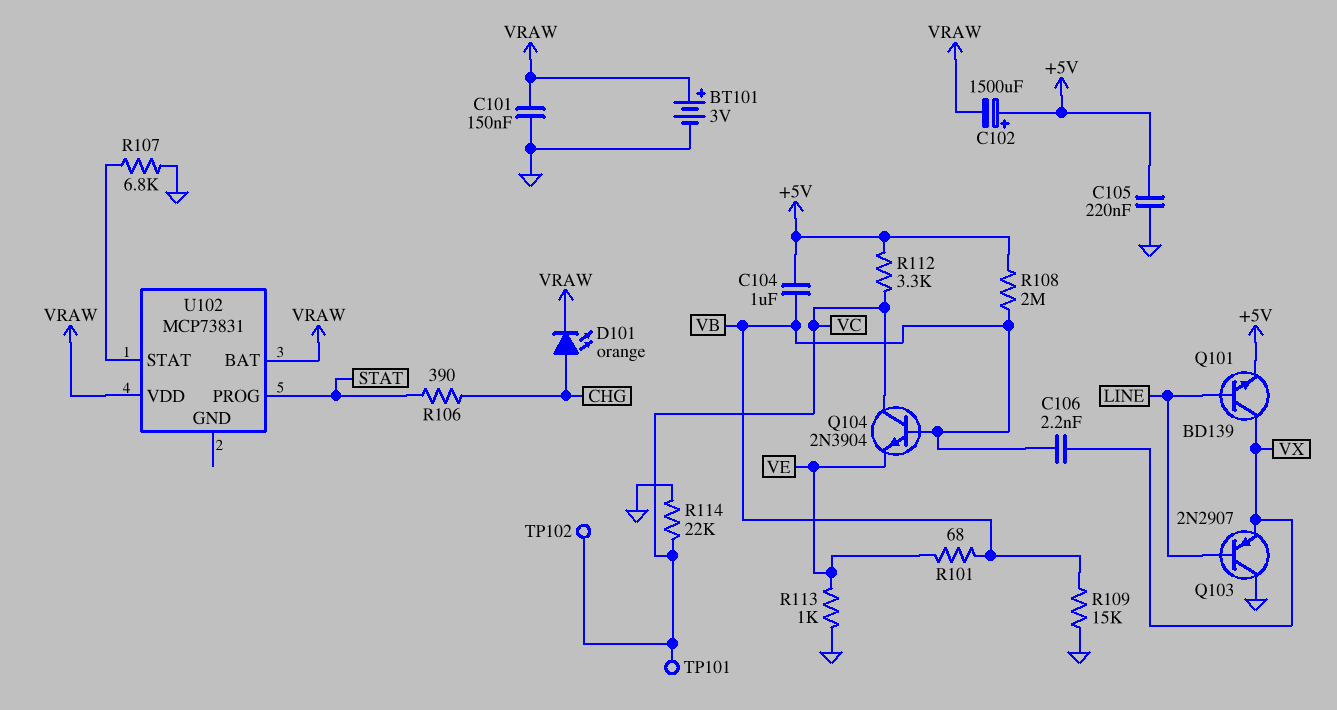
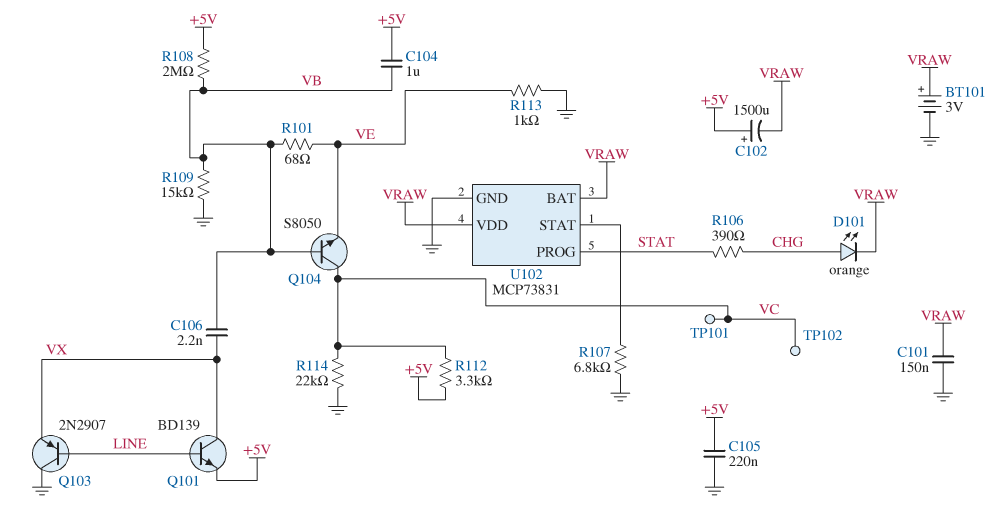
Q104: NPN 2N3904 (B VB, C VC, E VE) -> NPN S8050 (B VB, C VC, E VE)
U102 pin GND: none -> GND

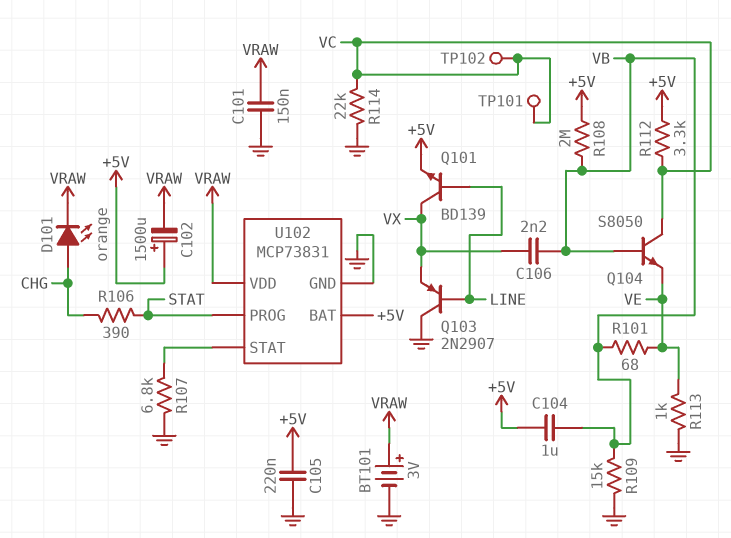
U102 pin BAT: VRAW -> +5V

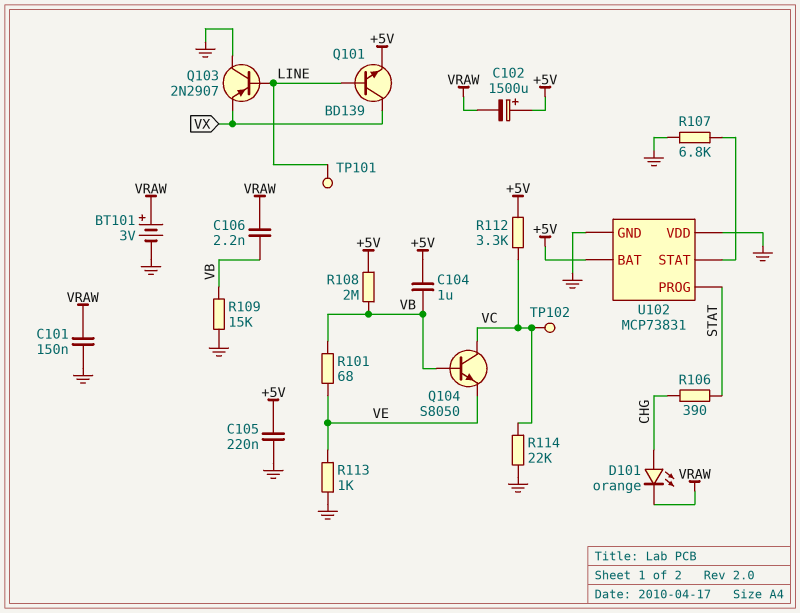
C106: 2.2nF (VB, VX) -> 2.2nF (VB, VRAW)
TP101: test point (VC) -> test point (LINE)
U102 pin VDD: VRAW -> GND

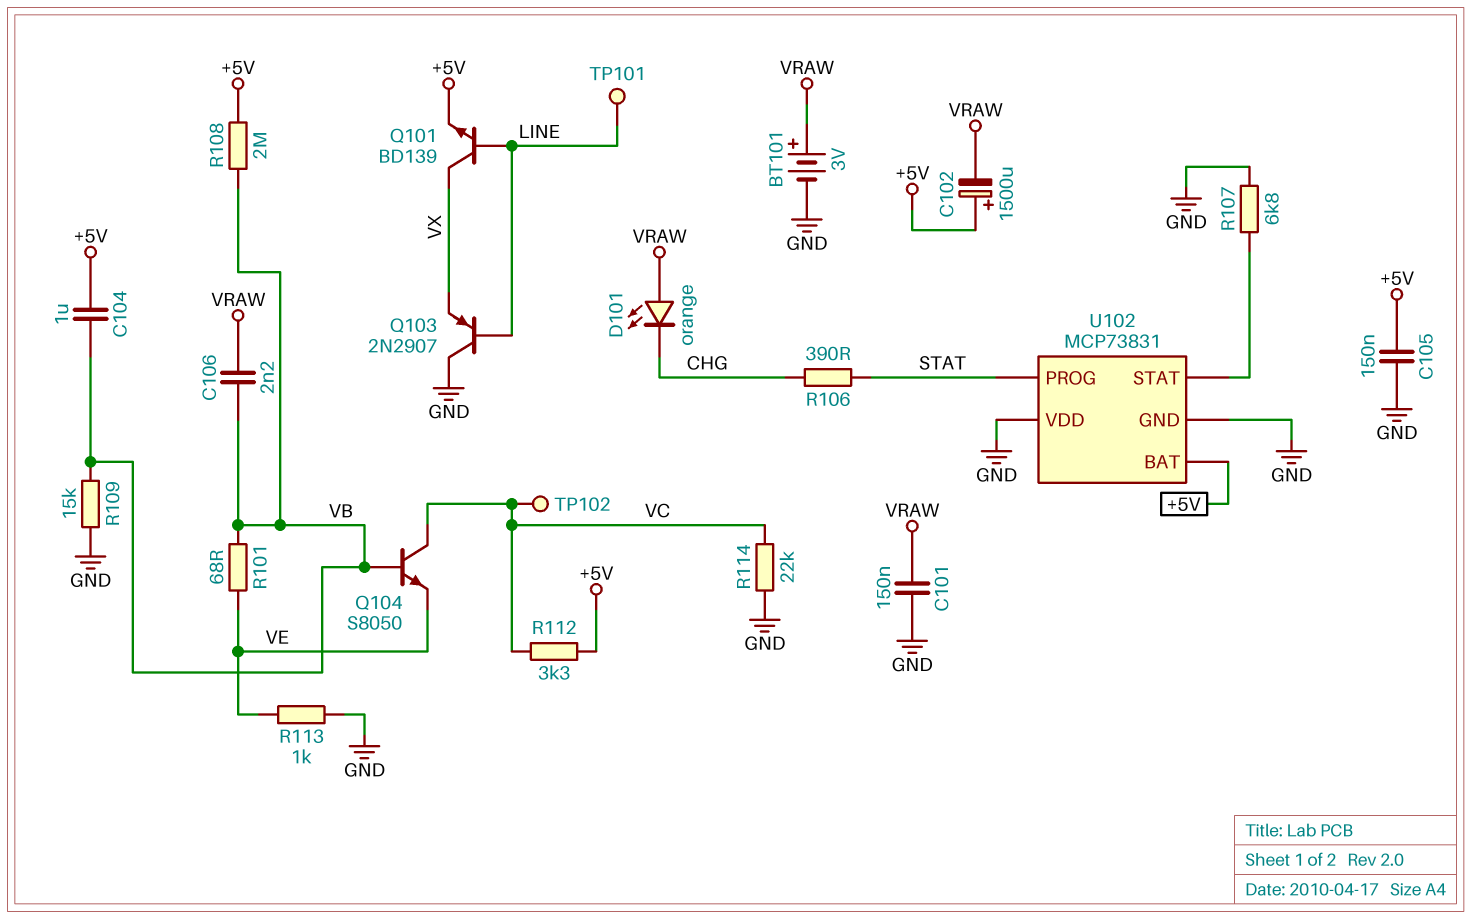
C105: 220nF (+5V, GND) -> 150nF (+5V, GND)
D101: LED orange (A CHG, K VRAW) -> LED orange (A VRAW, K CHG)

